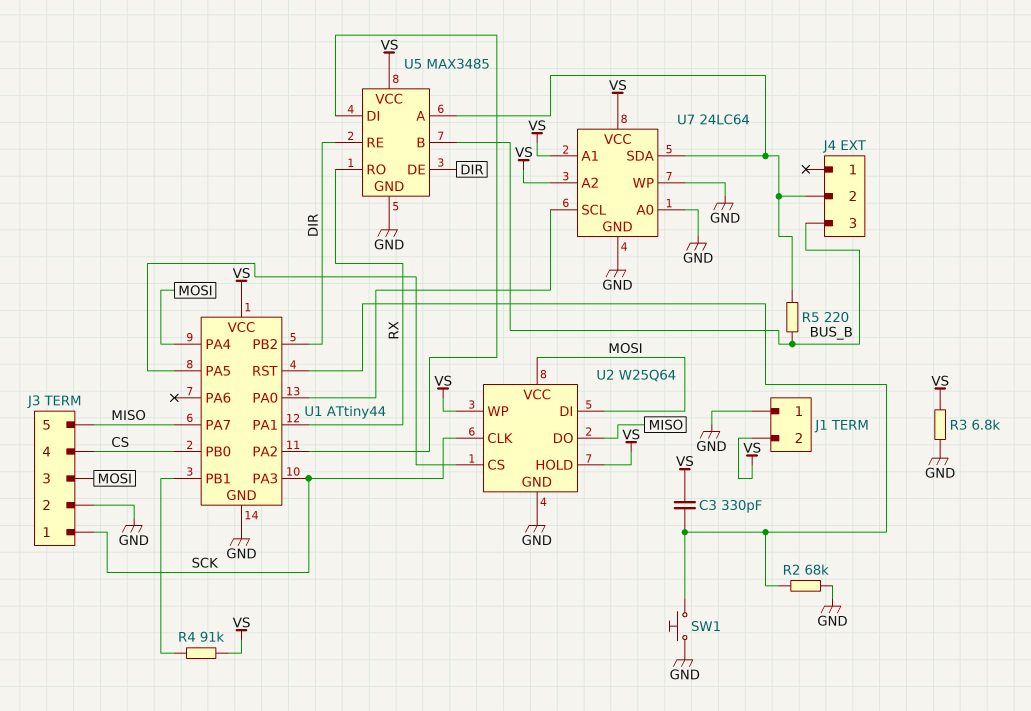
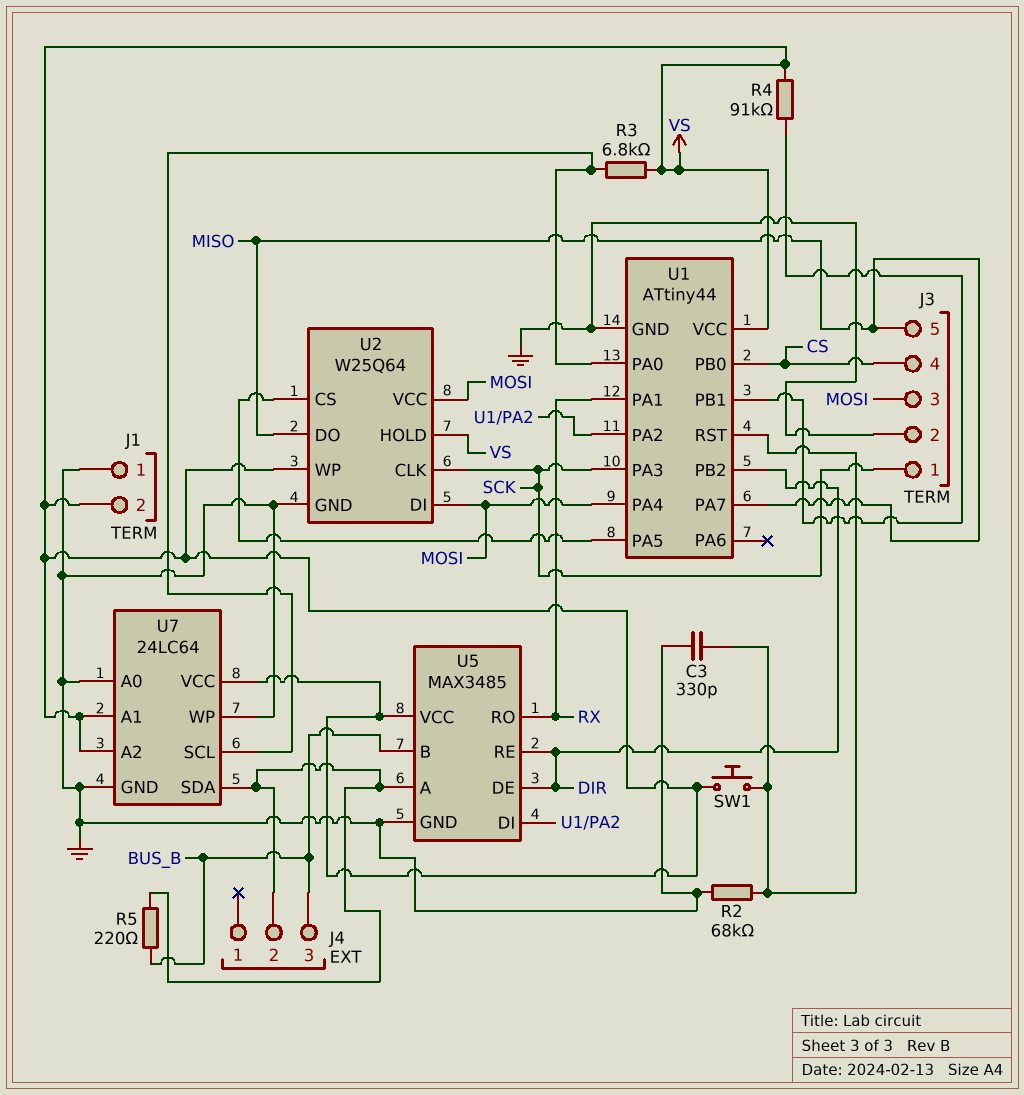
C3: 330pF (U1/RST, VS) -> 330pF (GND, U1/RST)
R3: 6.8k (GND, VS) -> 6.8k (U1/PA0, VS)
SW1: button (GND, U1/RST) -> button (U1/RST, VS)

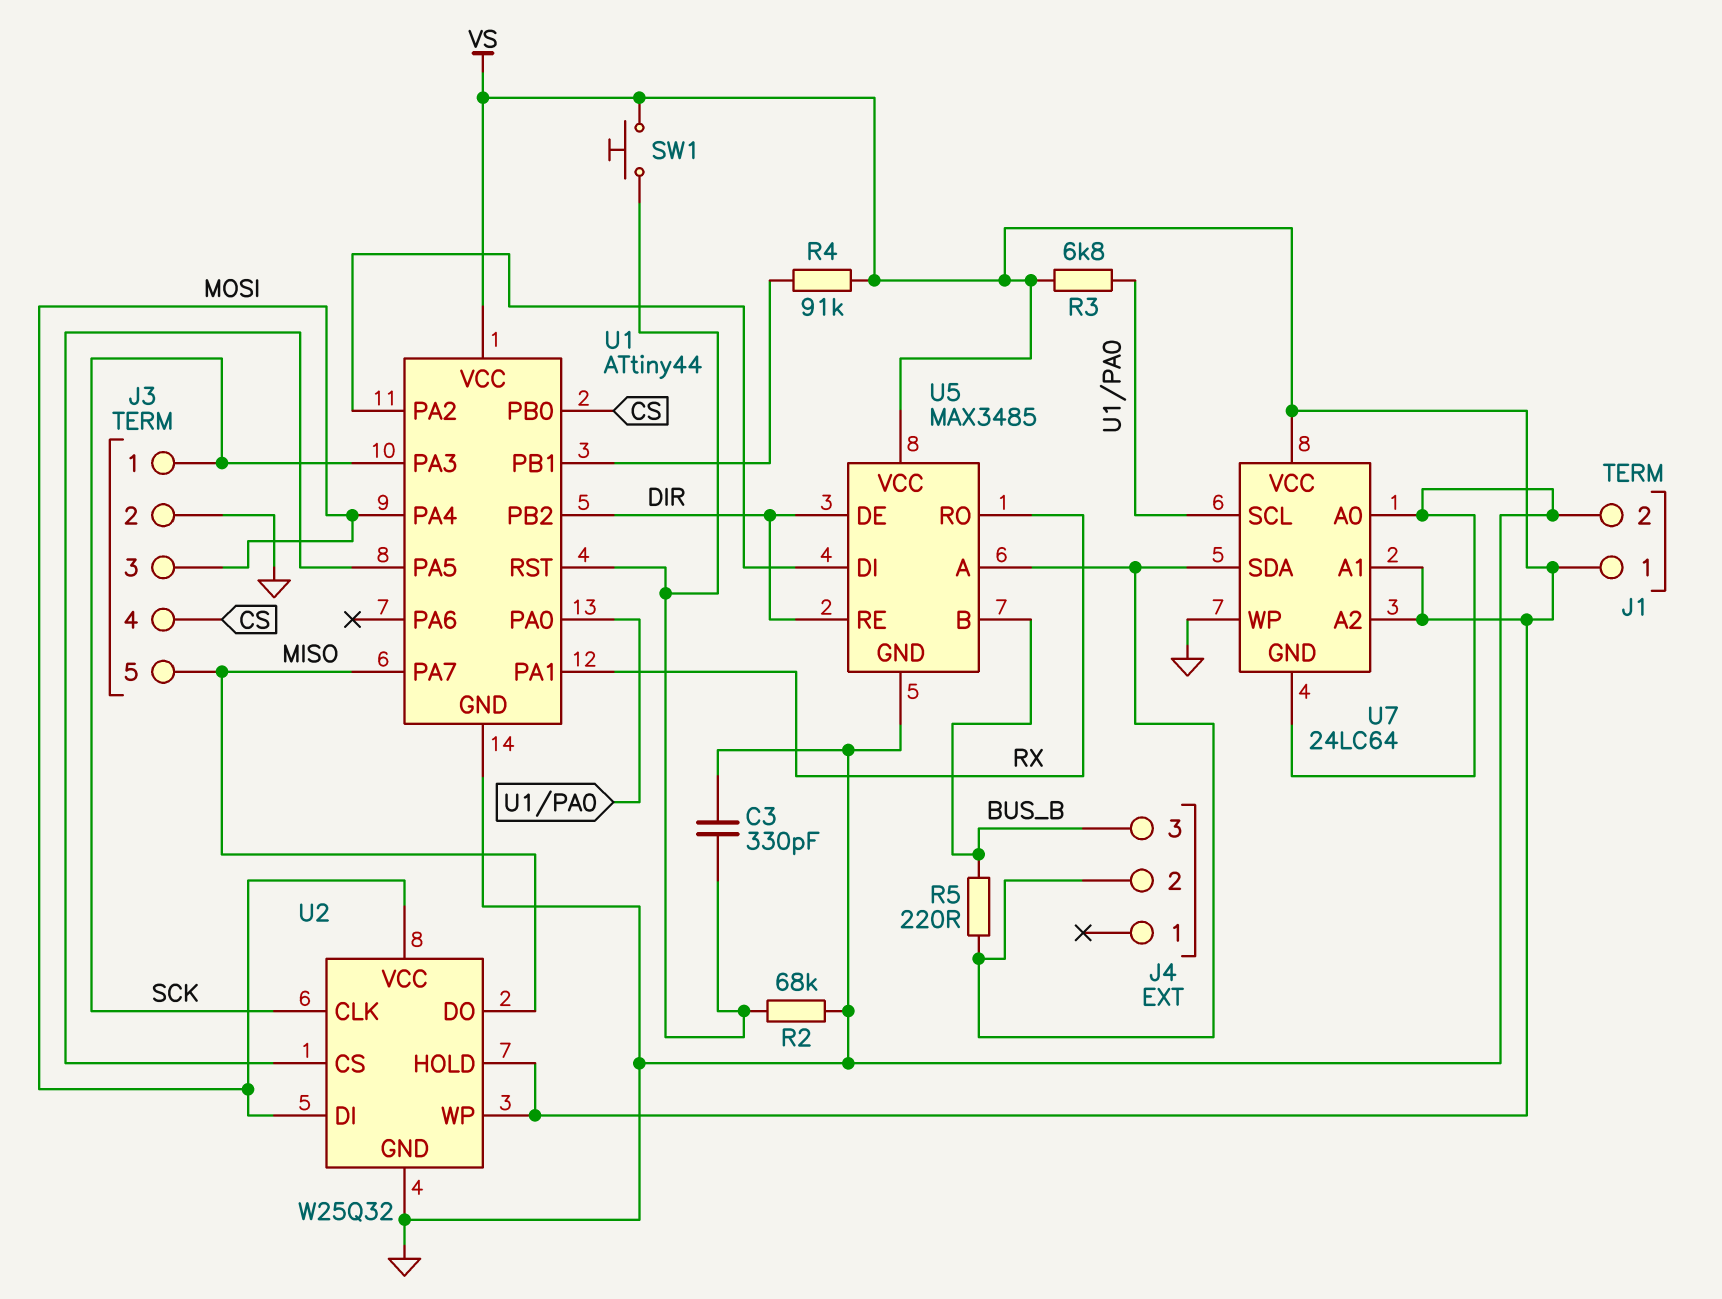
J1 pin 1: GND -> VS
J1 pin 2: VS -> GND
U2: W25Q64 -> W25Q32

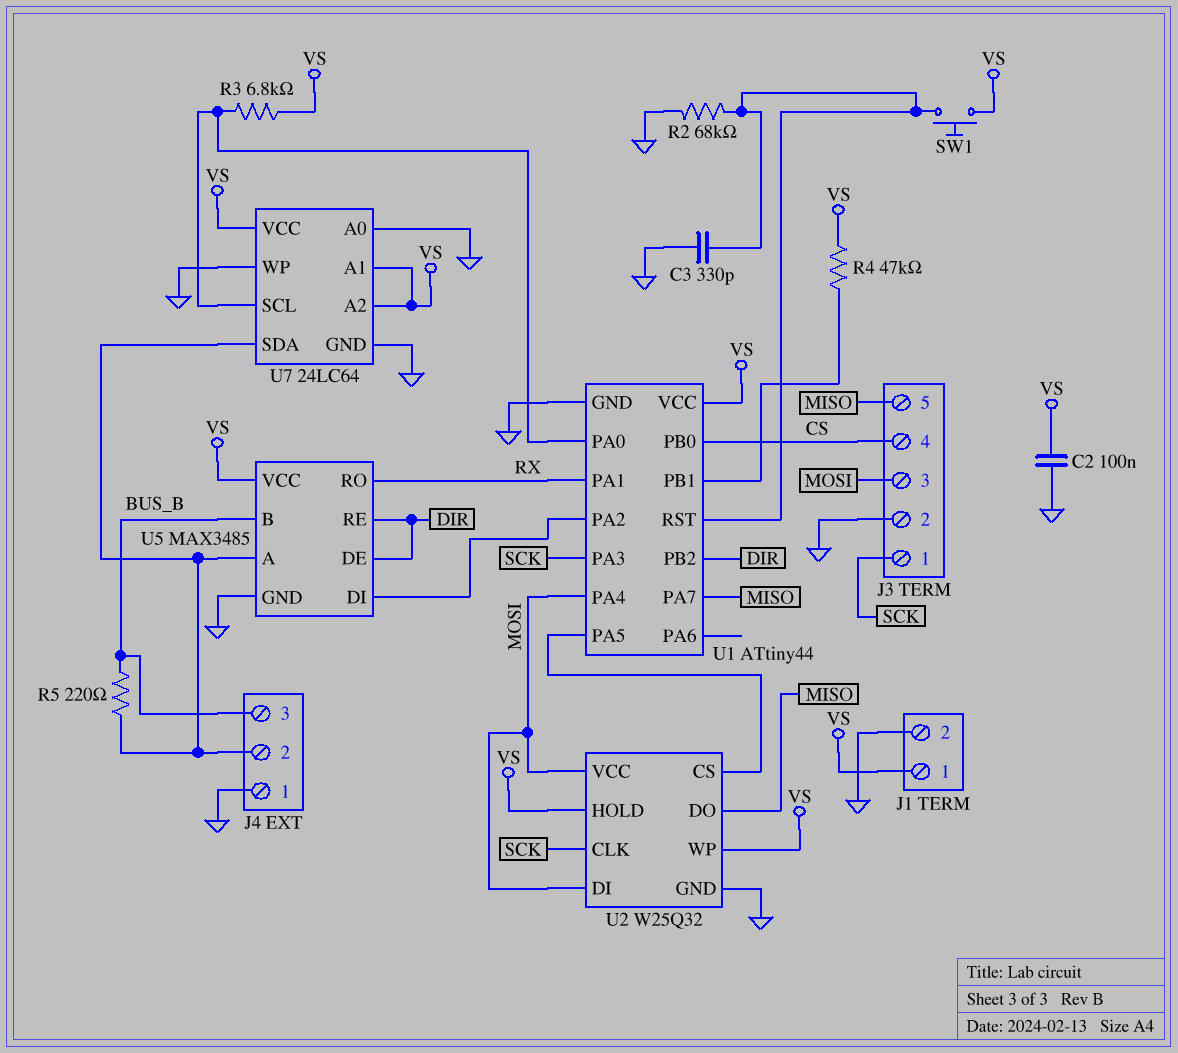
C2: none -> 100nF (GND, VS)
J4 pin 1: none -> GND
R4: 91k (U1/PB1, VS) -> 47k (U1/PB1, VS)

